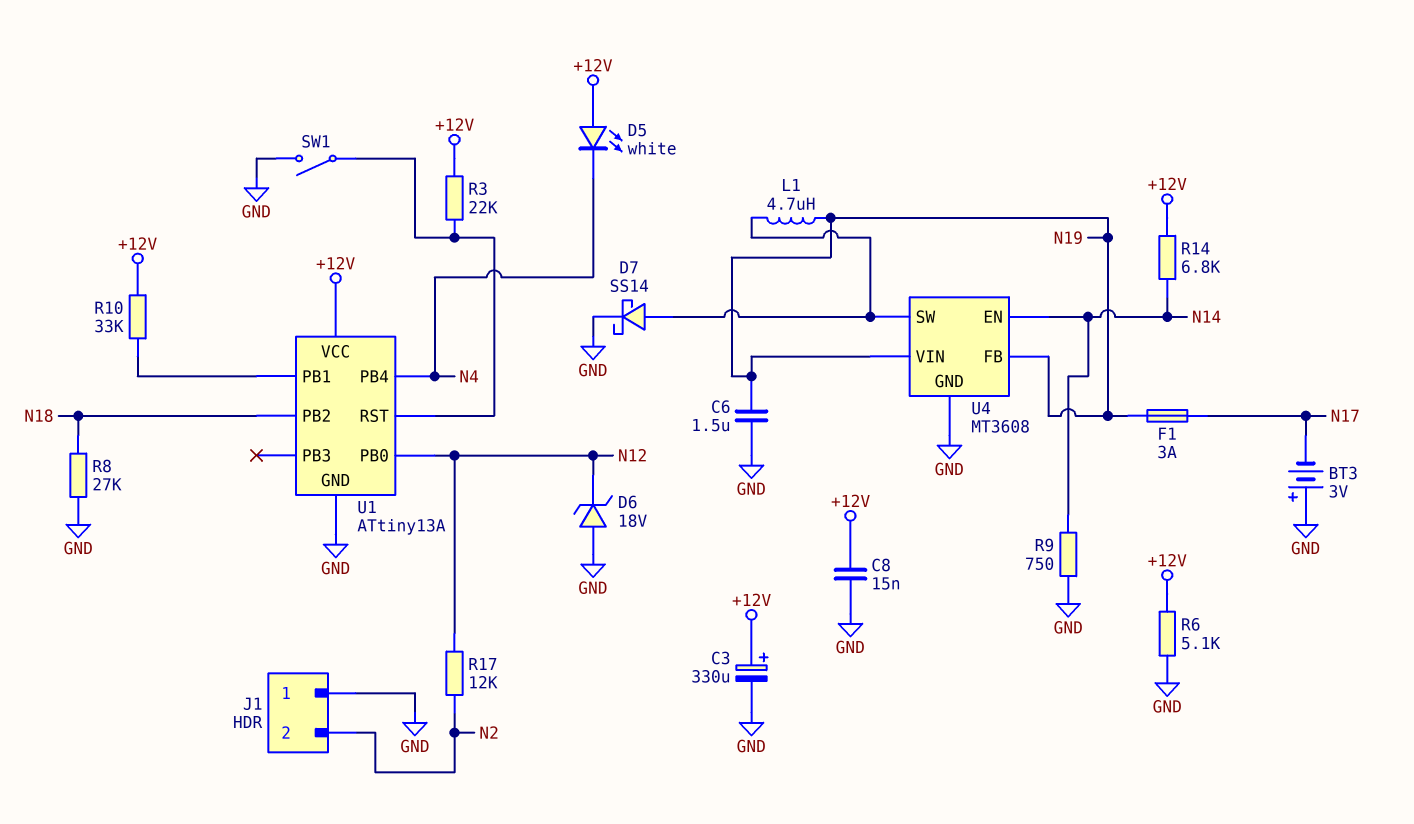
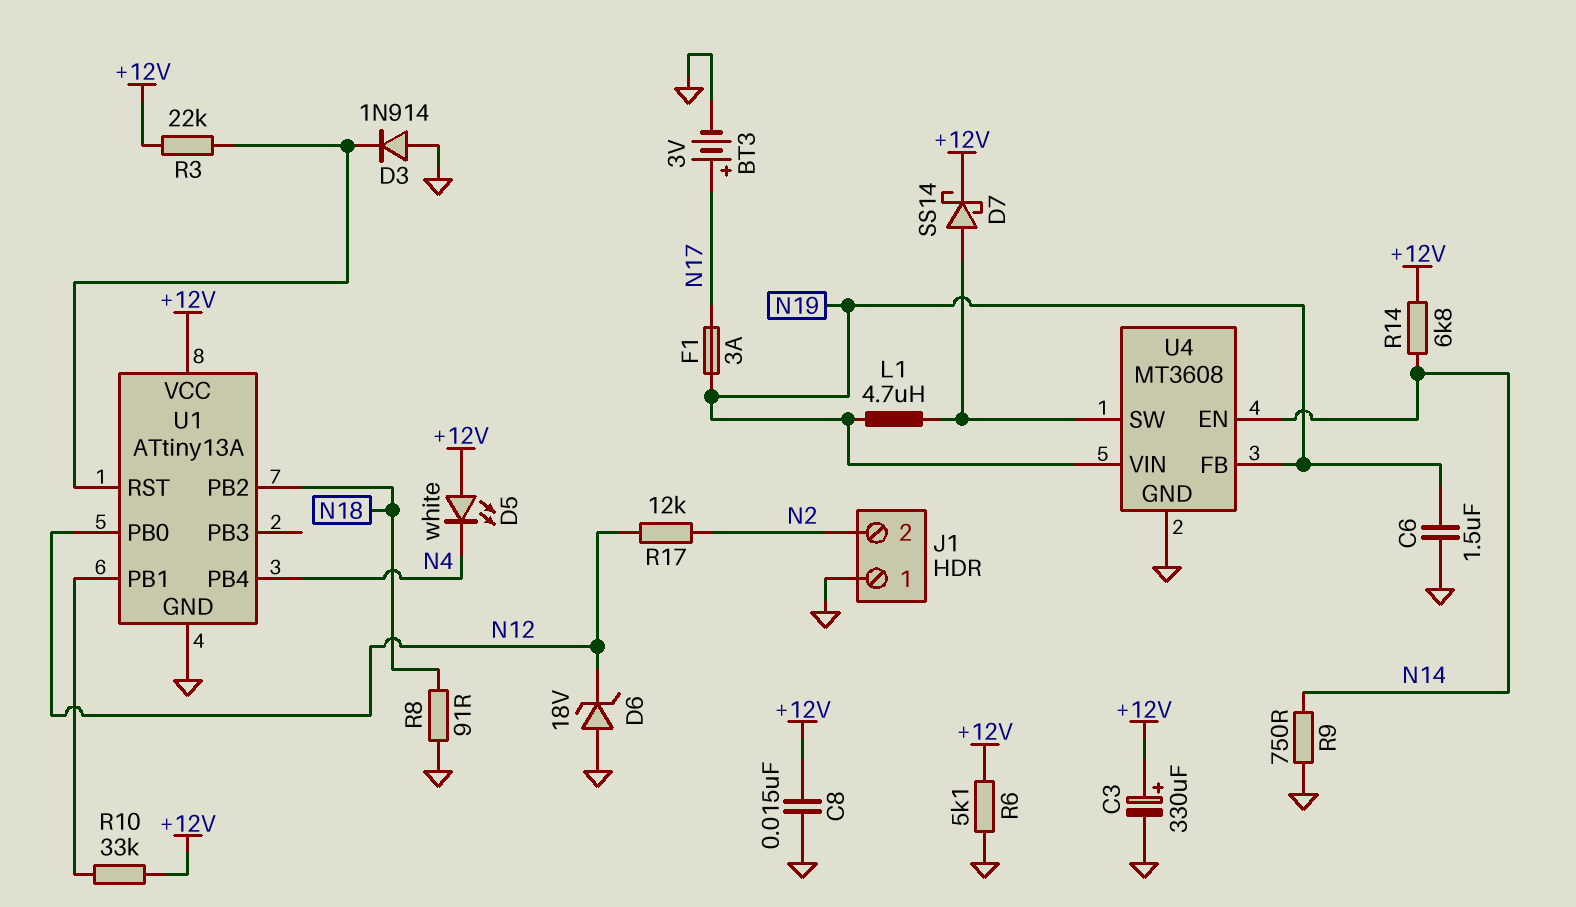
BT3: 3V (plus GND, minus N17) -> 3V (plus N17, minus GND)
D3: none -> diode 1N914 (A GND, K U1/RST)
D7: schottky SS14 (A U4/SW, K GND) -> schottky SS14 (A U4/SW, K +12V)
R8: 27k (GND, N18) -> 91 (GND, N18)
SW1: switch (GND, U1/RST) -> none

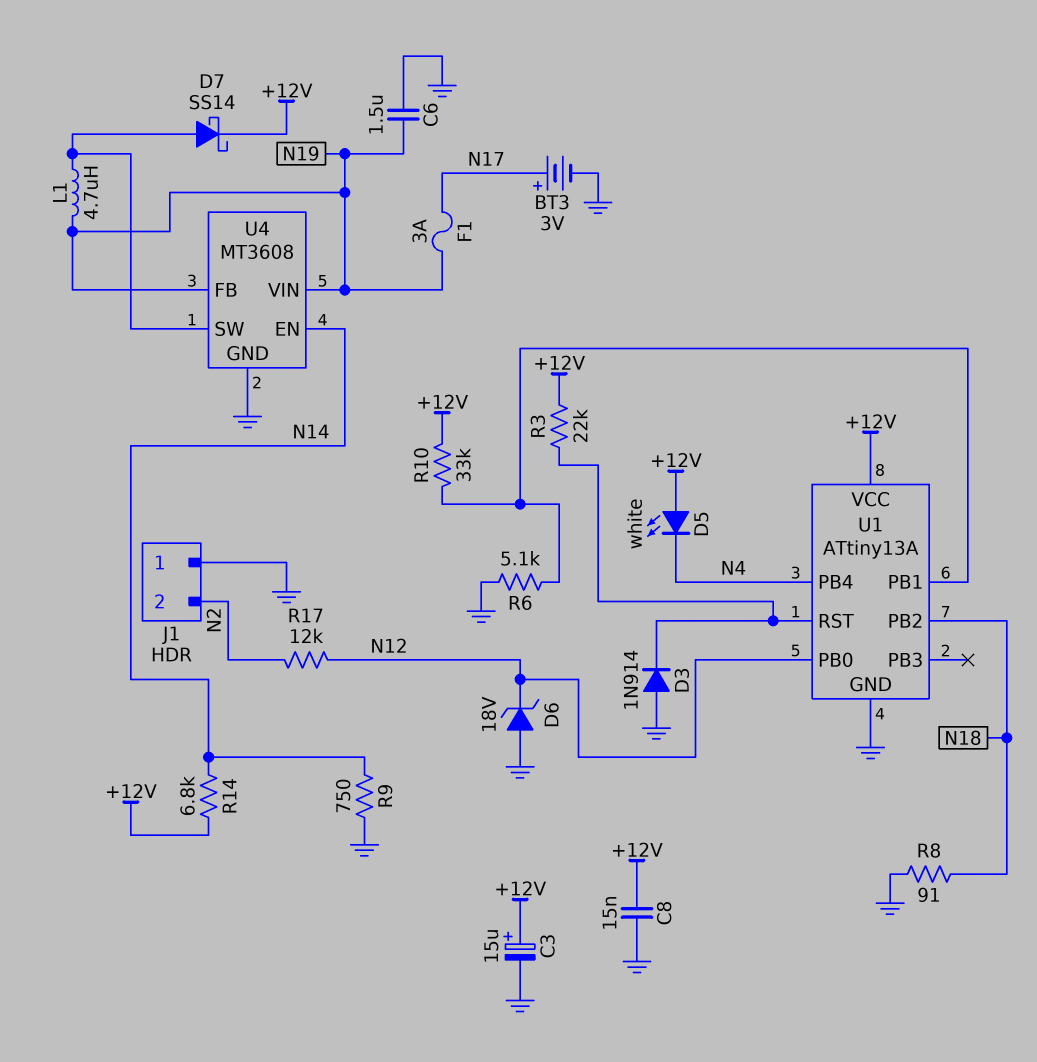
C3: 330uF (plus +12V, minus GND) -> 15uF (plus +12V, minus GND)
R6: 5.1k (+12V, GND) -> 5.1k (GND, U1/PB1)

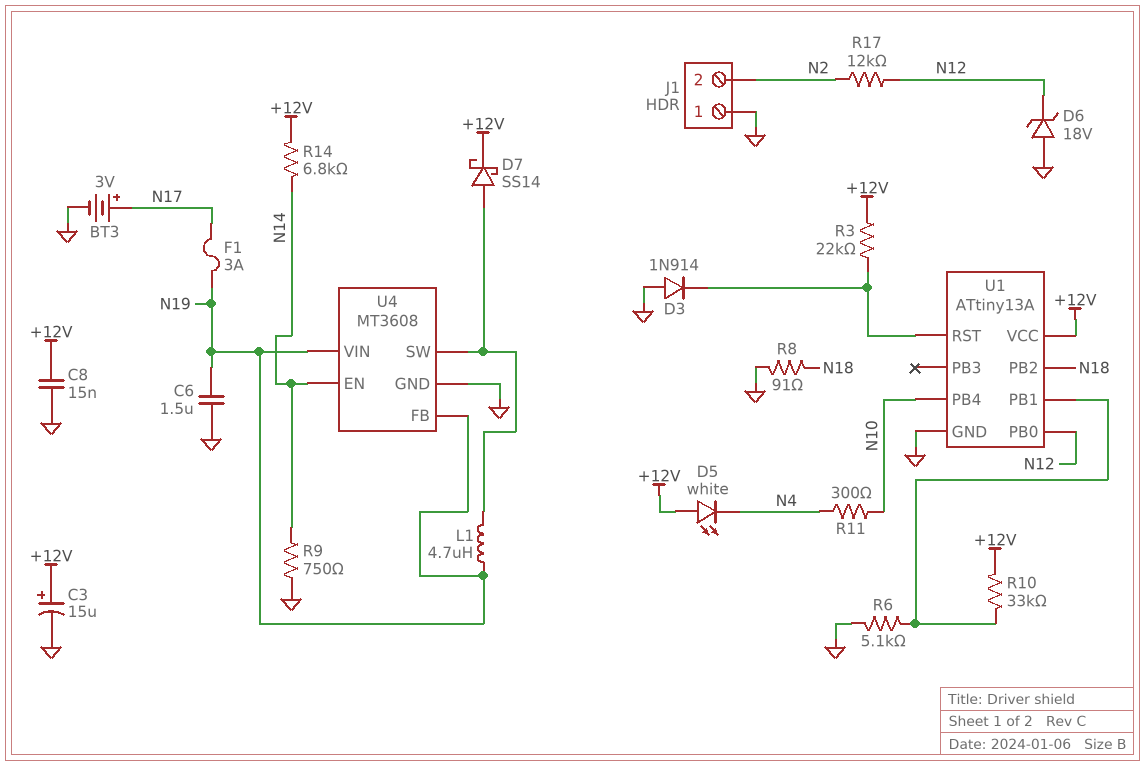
R11: none -> 300 (N4, N10)
U1 pin PB4: N4 -> N10

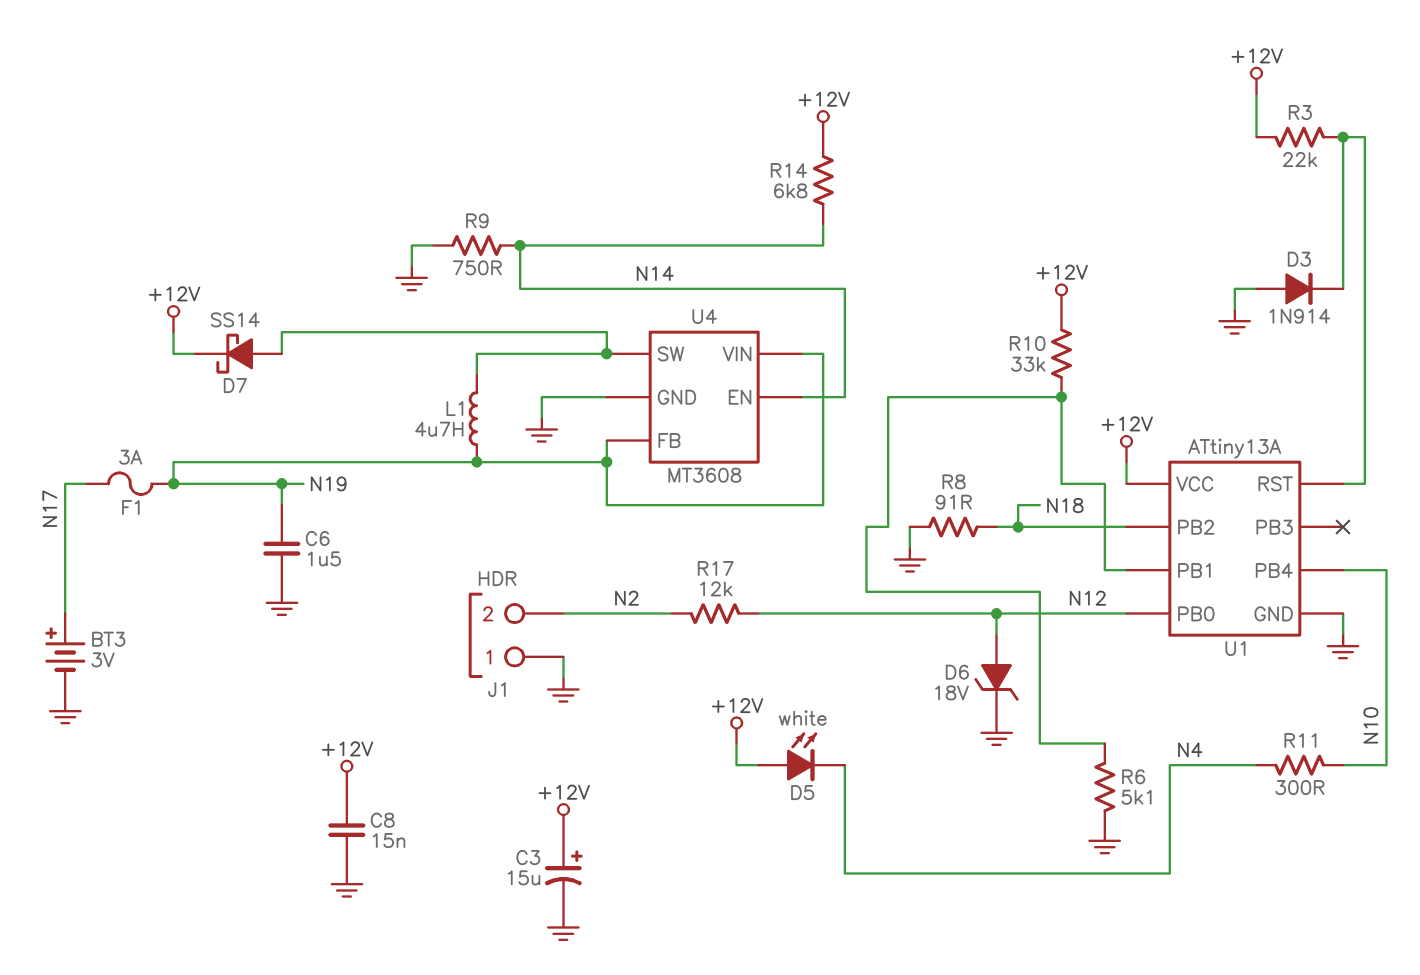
D6: zener 18V (A GND, K N12) -> zener 18V (A N12, K GND)

